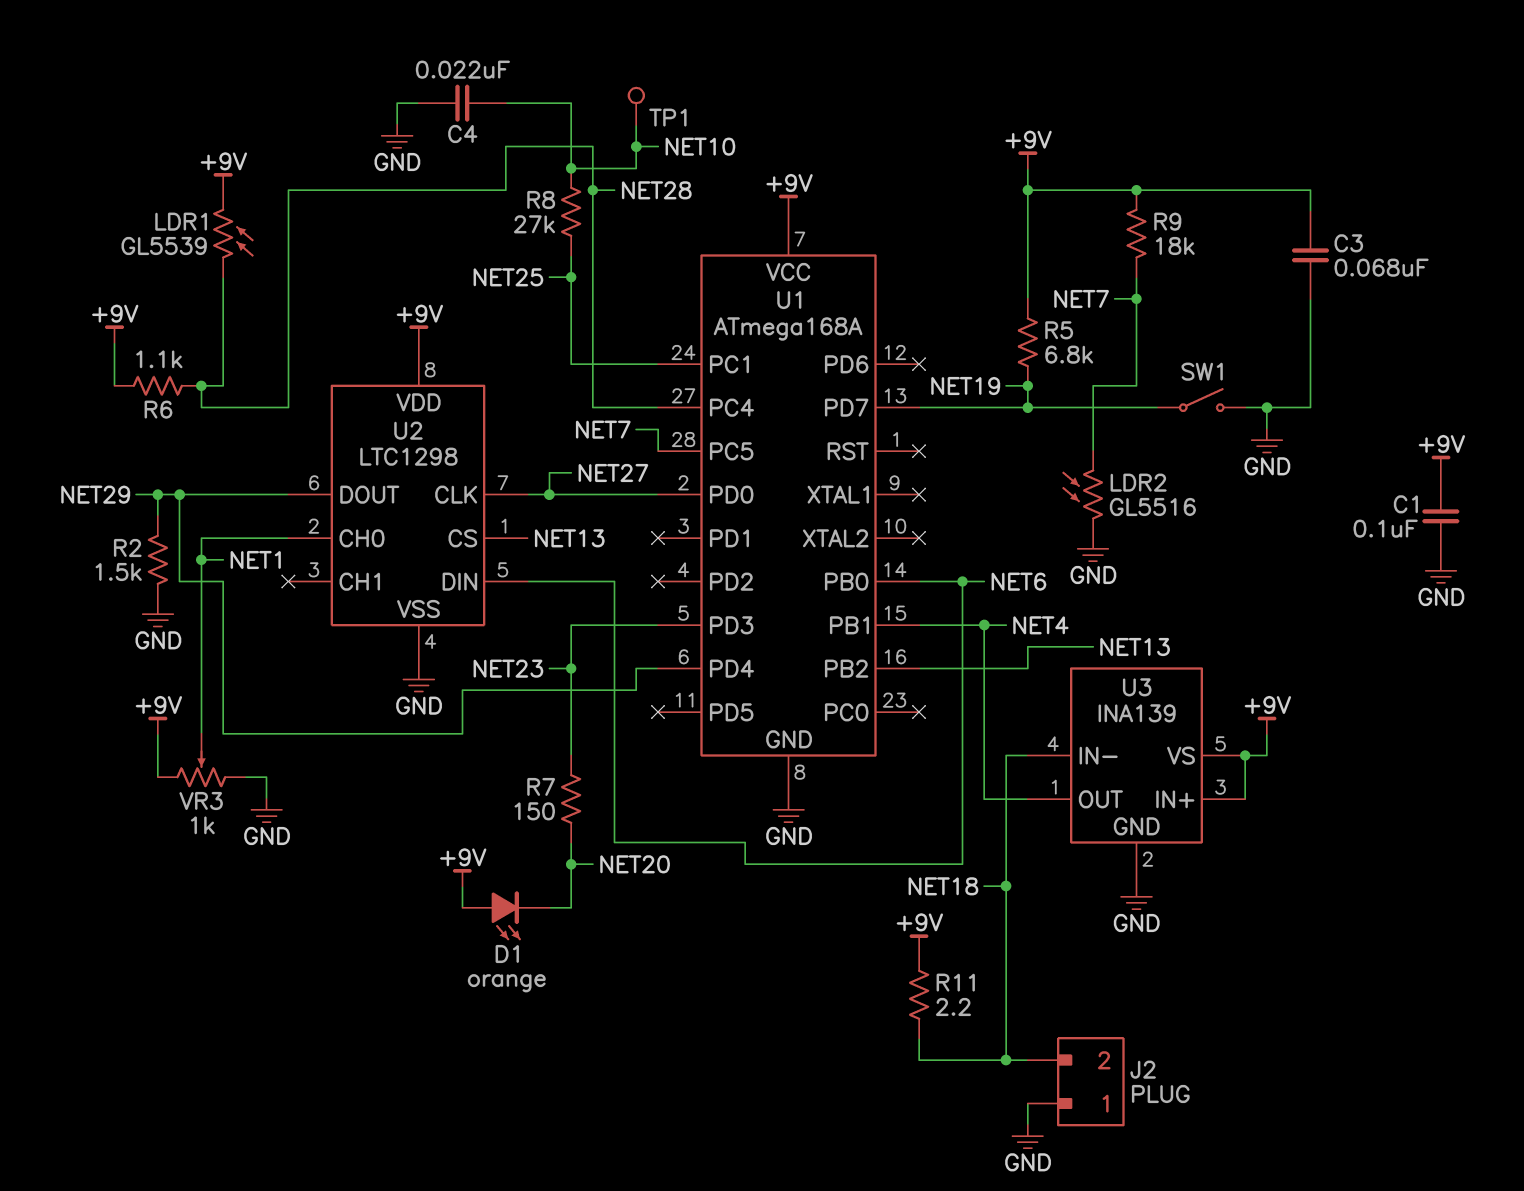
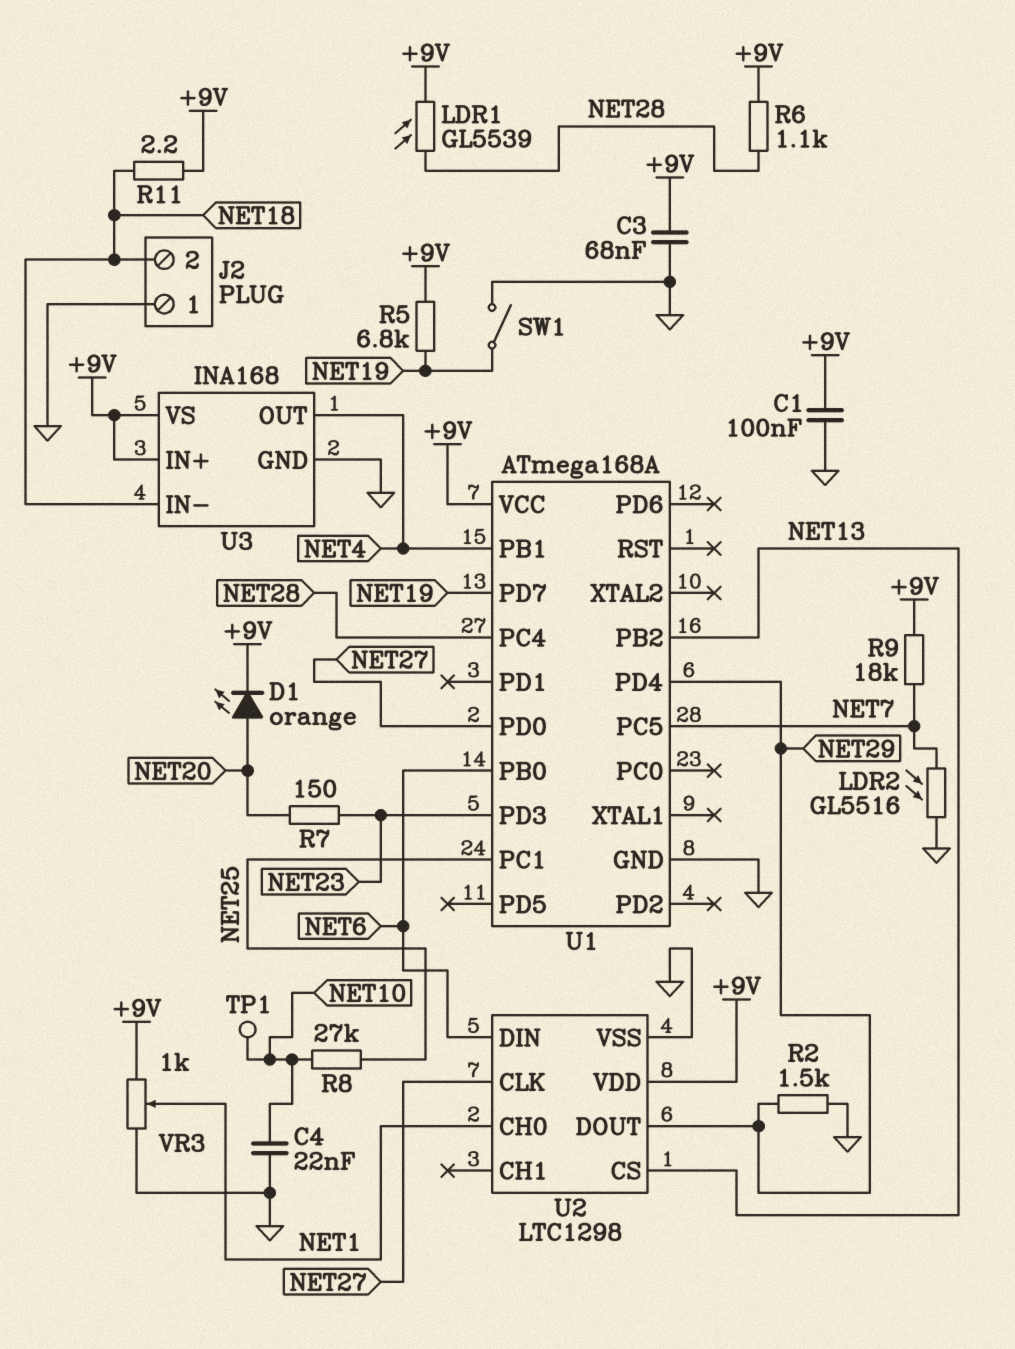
D1: LED orange (A +9V, K NET20) -> LED orange (A NET20, K +9V)
U3: INA139 -> INA168

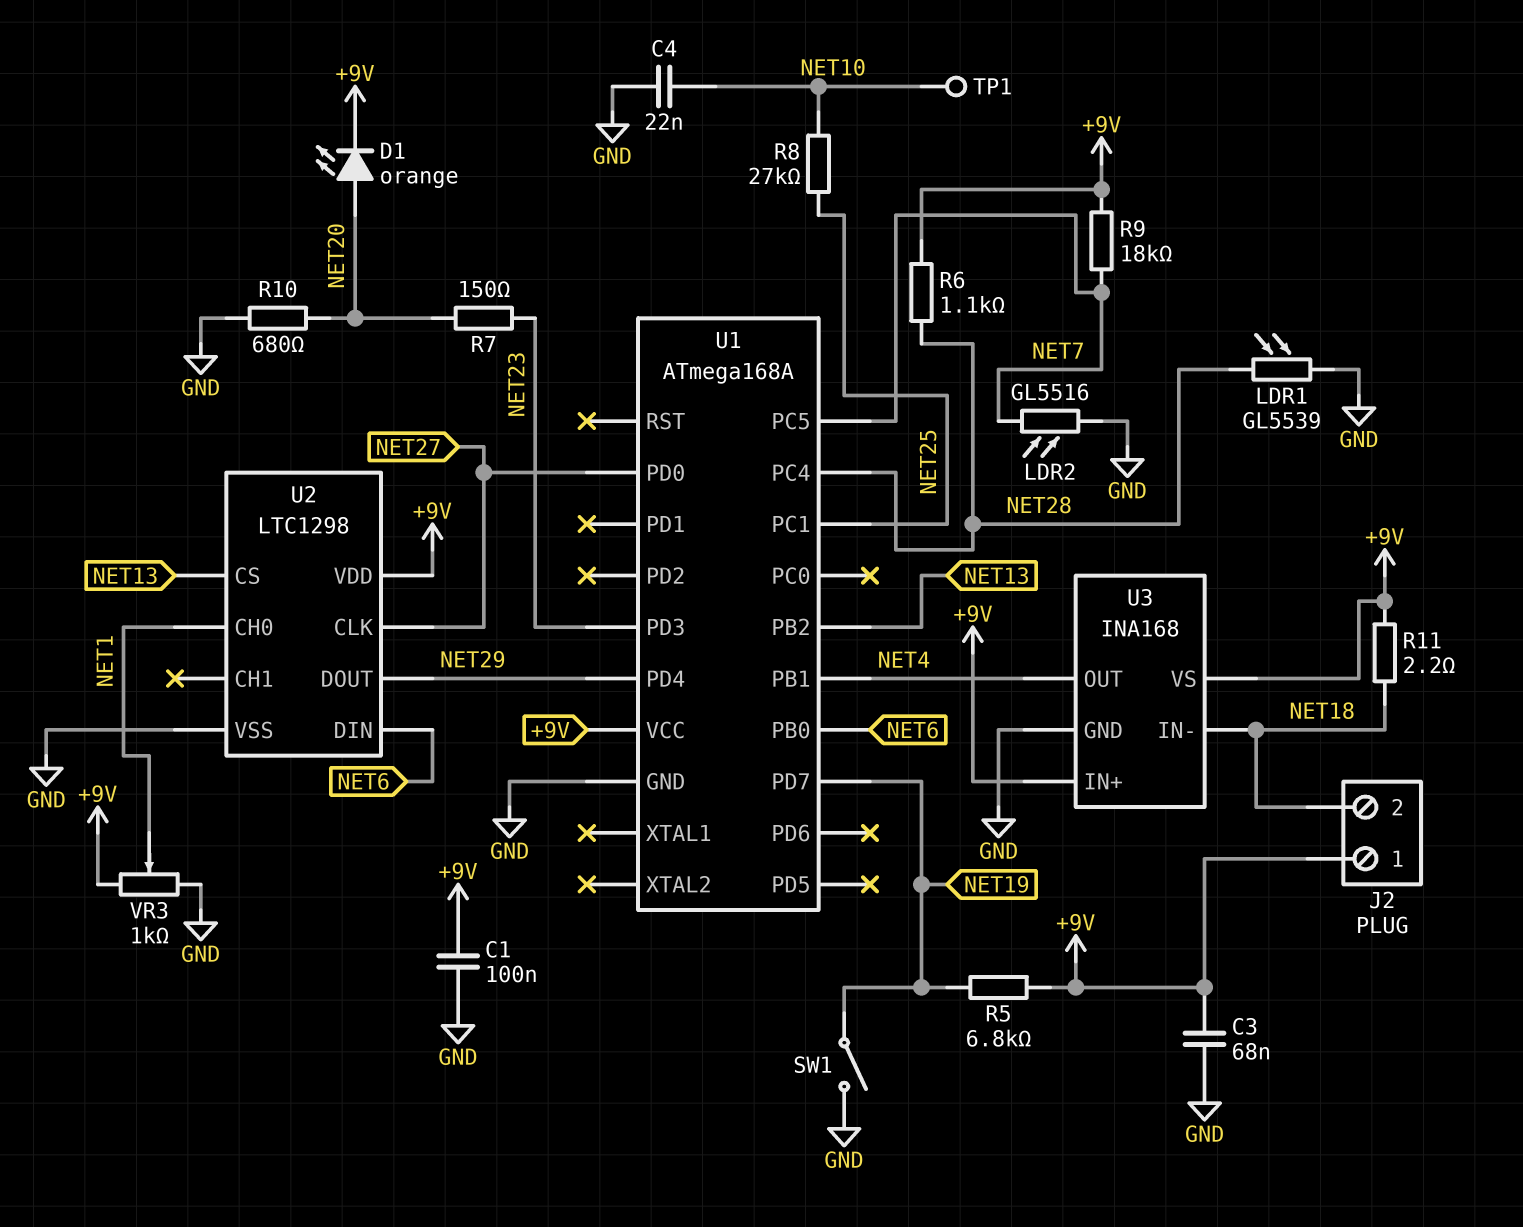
J2 pin 1: GND -> +9V
LDR1: GL5539 (+9V, NET28) -> GL5539 (GND, NET28)
R2: 1.5k (GND, NET29) -> none
R10: none -> 680 (GND, NET20)

